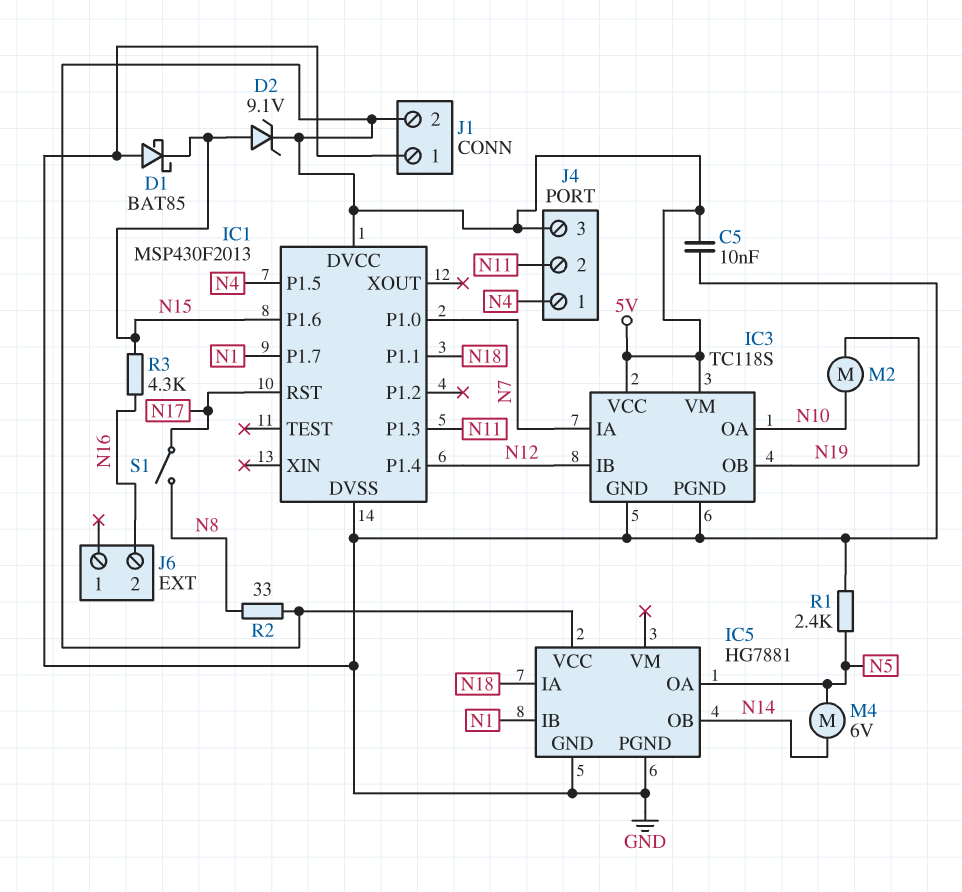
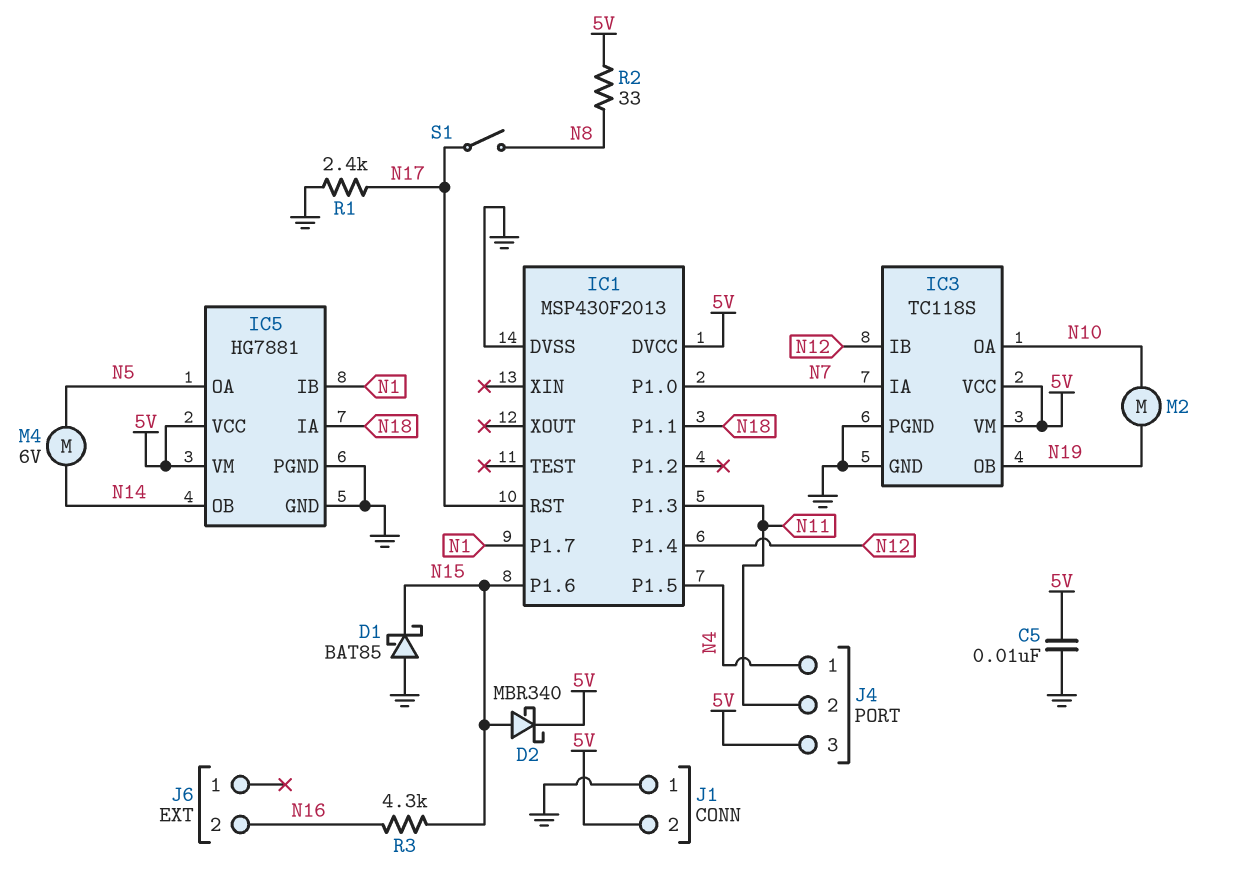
D2: zener 9.1V (A N15, K 5V) -> schottky MBR340 (A N15, K 5V)
IC5 pin VM: none -> 5V
R1: 2.4k (GND, N5) -> 2.4k (GND, N17)

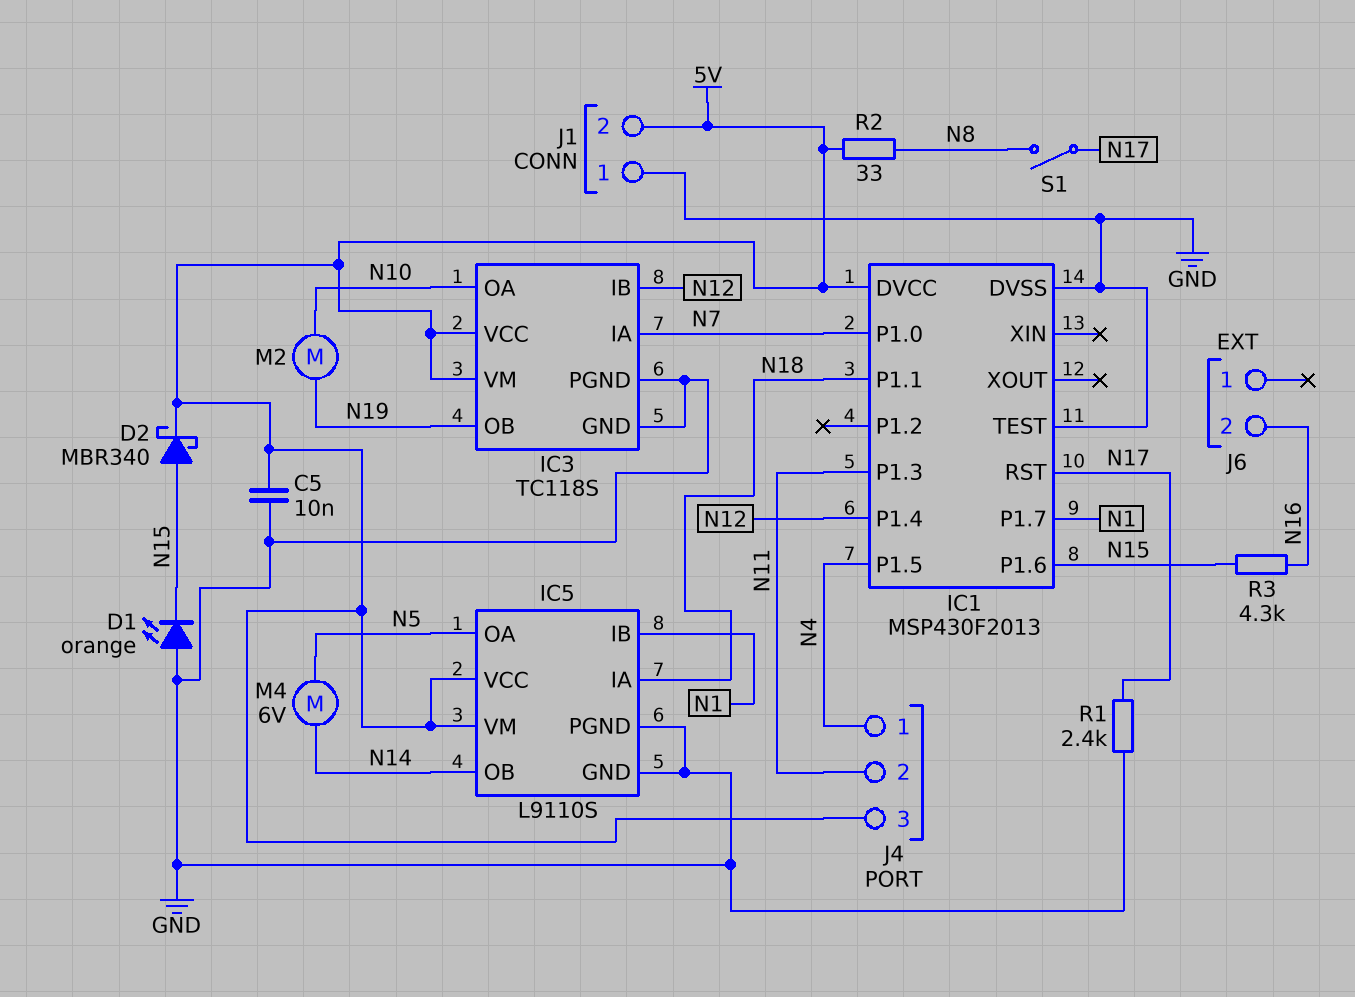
D1: schottky BAT85 (A GND, K N15) -> LED orange (A GND, K N15)
IC1 pin TEST: none -> GND
IC5: HG7881 -> L9110S

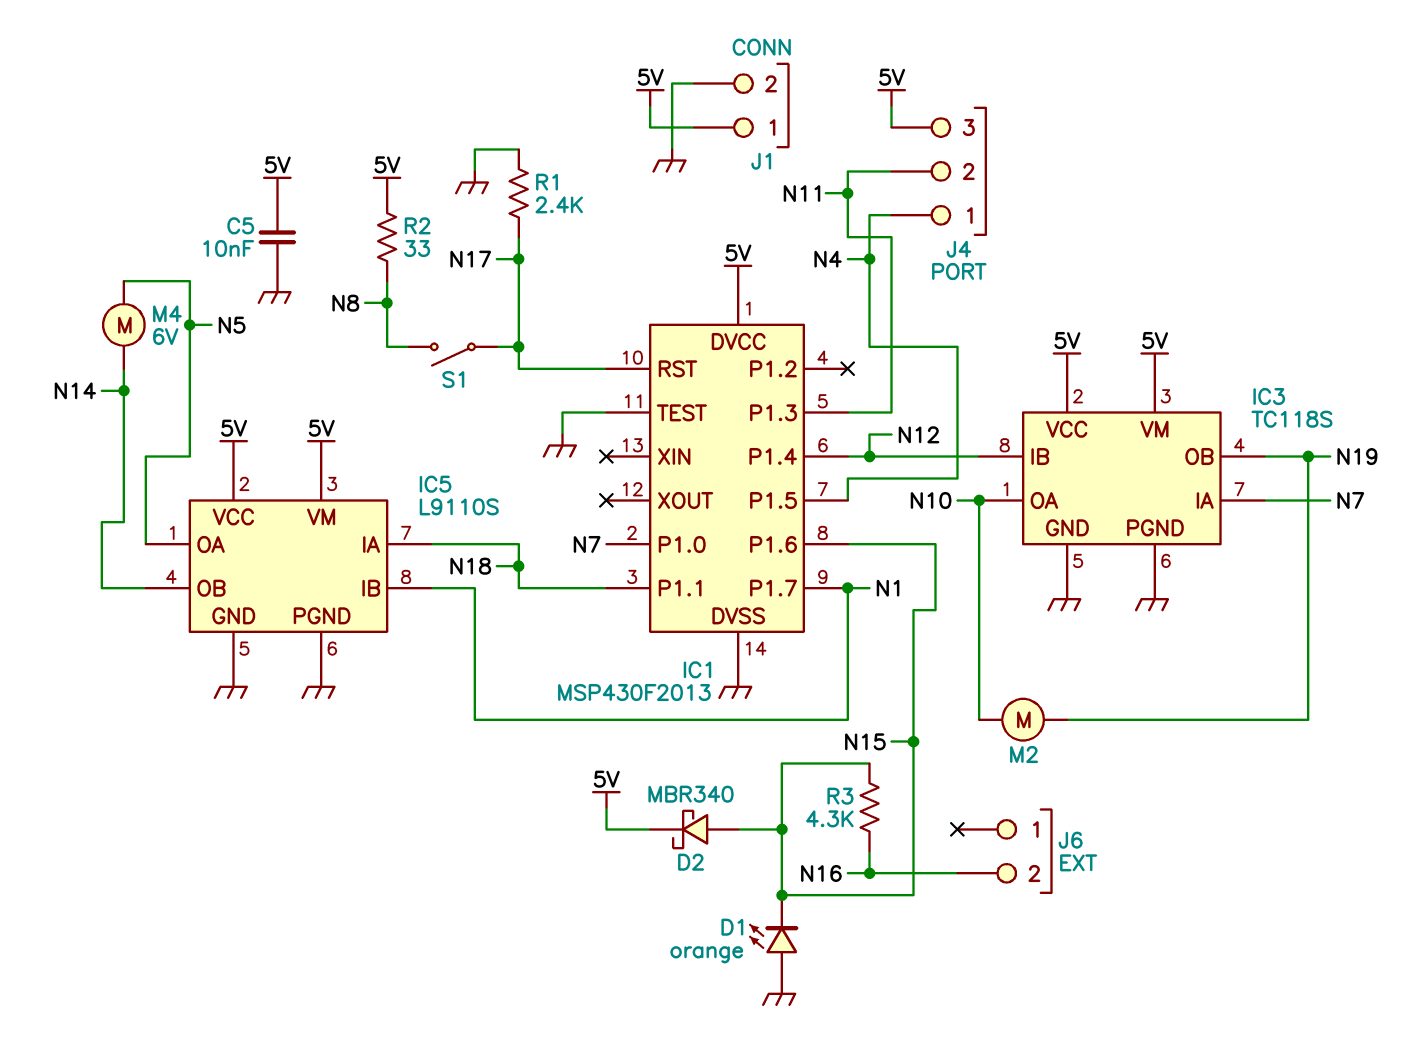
J1 pin 1: GND -> 5V
J1 pin 2: 5V -> GND

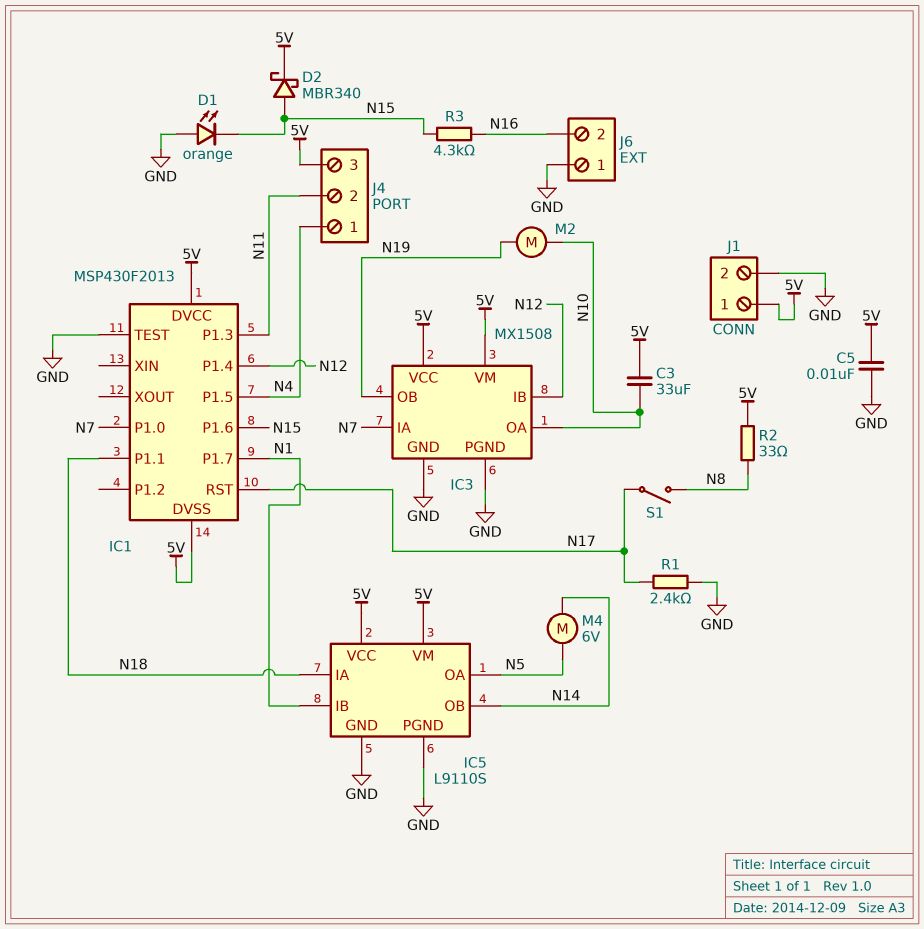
C3: none -> 33uF (5V, N10)
IC1 pin DVSS: GND -> 5V
IC3: TC118S -> MX1508
J6 pin 1: none -> GND

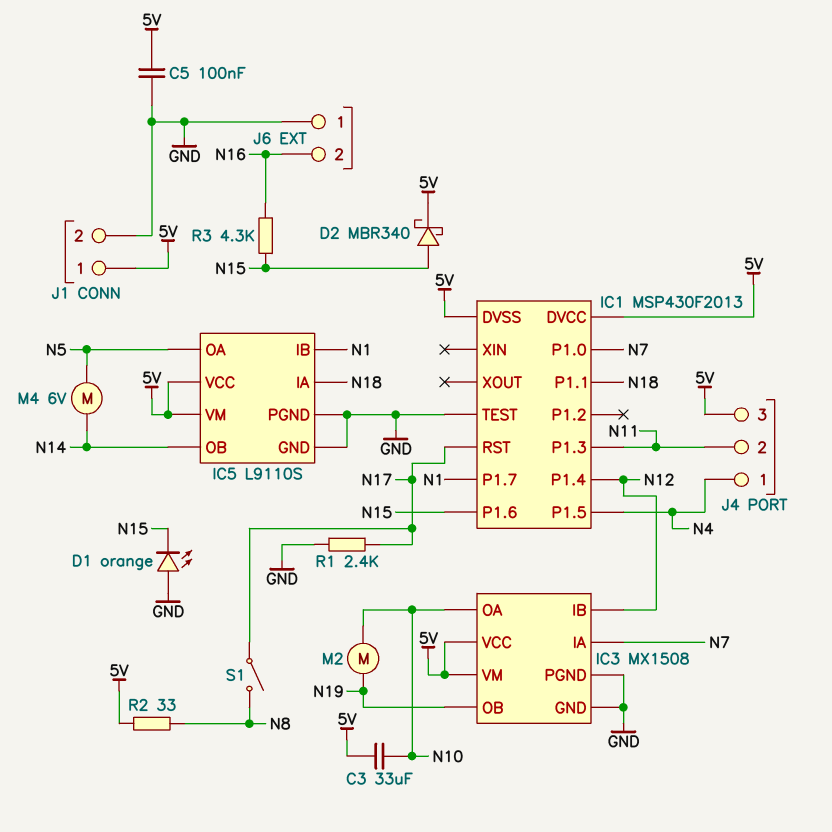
C5: 10nF (5V, GND) -> 100nF (5V, GND)

